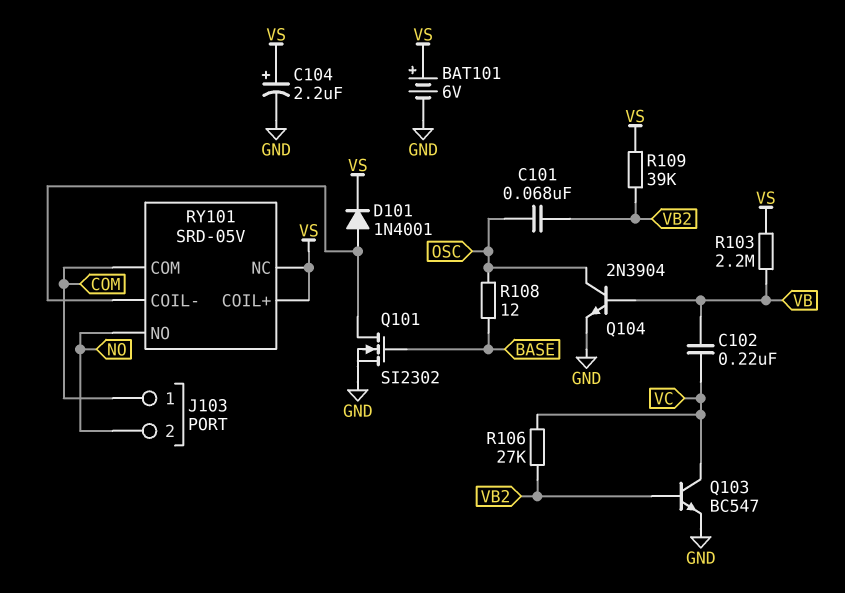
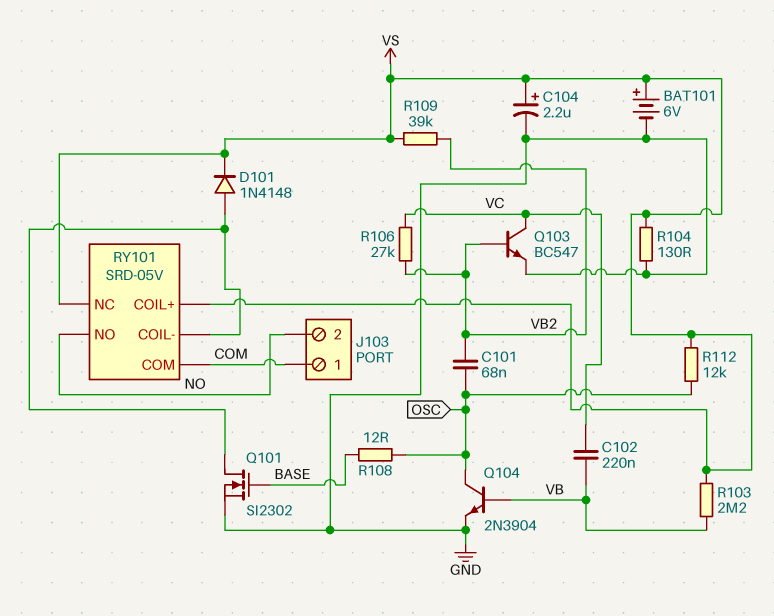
D101: diode 1N4001 (A RY101/COIL-, K VS) -> diode 1N4148 (A RY101/COIL-, K VS)
R104: none -> 130 (GND, VS)
R112: none -> 12k (OSC, VS)

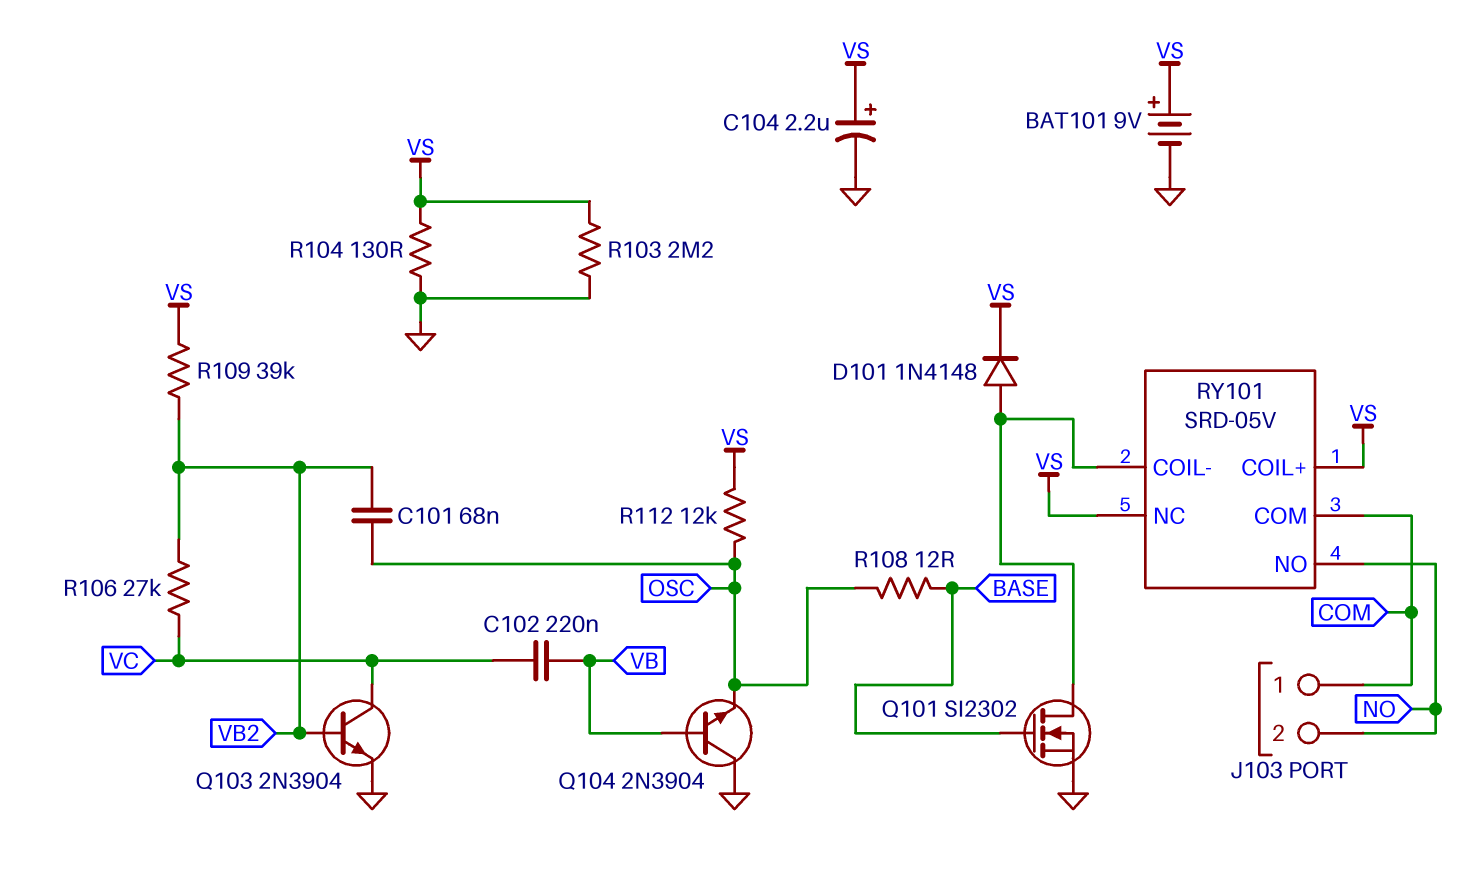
BAT101: 6V (plus VS, minus GND) -> 9V (plus VS, minus GND)
Q103: NPN BC547 (B VB2, C VC, E GND) -> NPN 2N3904 (B VB2, C VC, E GND)
Q104: NPN 2N3904 (B VB, C OSC, E GND) -> NPN 2N3904 (B VB, C GND, E OSC)
R103: 2.2M (VB, VS) -> 2.2M (GND, VS)

